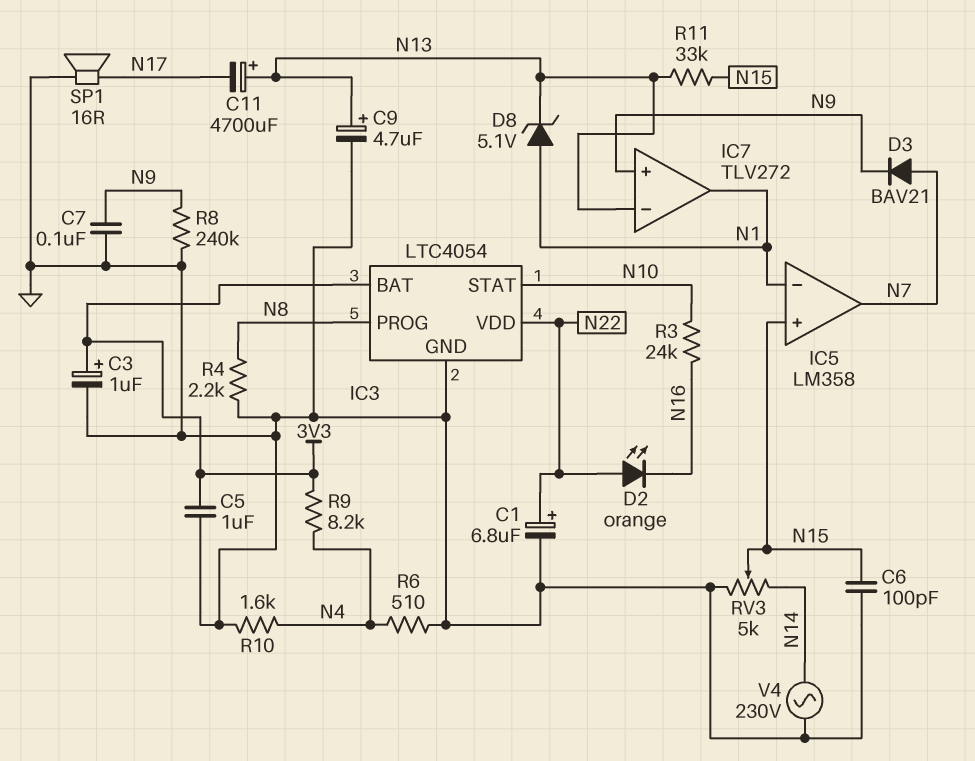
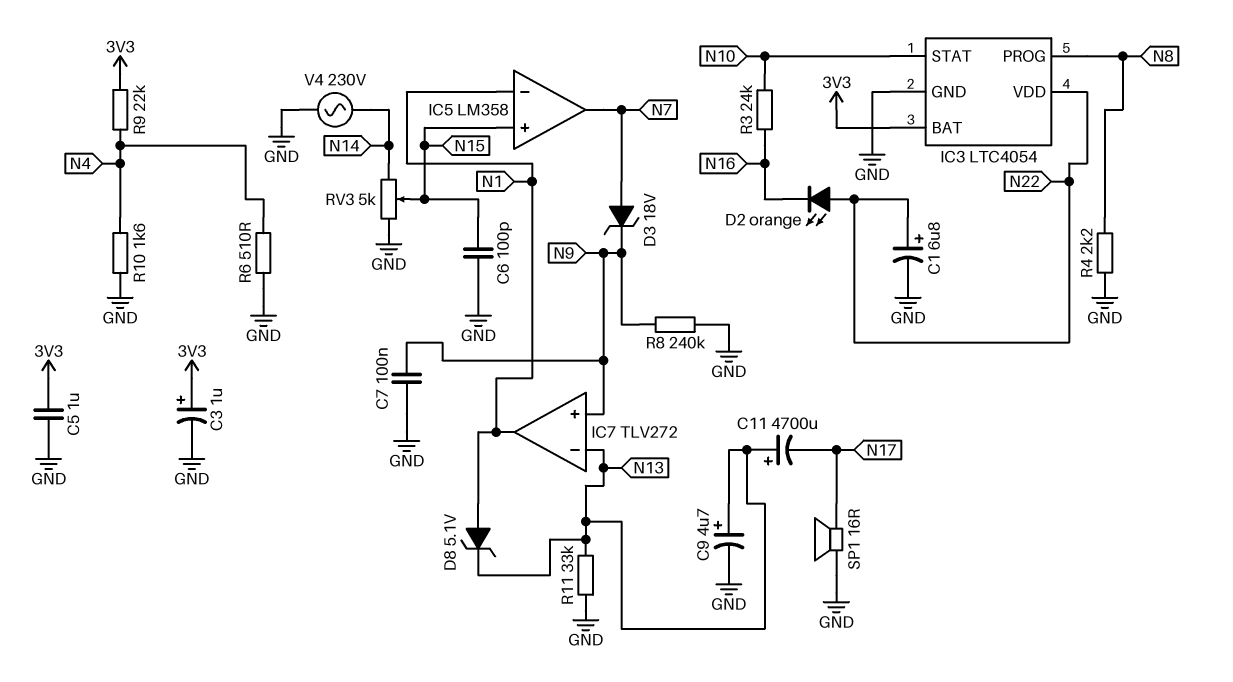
D3: diode BAV21 (A N7, K N9) -> zener 18V (A N7, K N9)
R9: 8.2k (3V3, N4) -> 22k (3V3, N4)
R11: 33k (N13, N15) -> 33k (GND, N13)

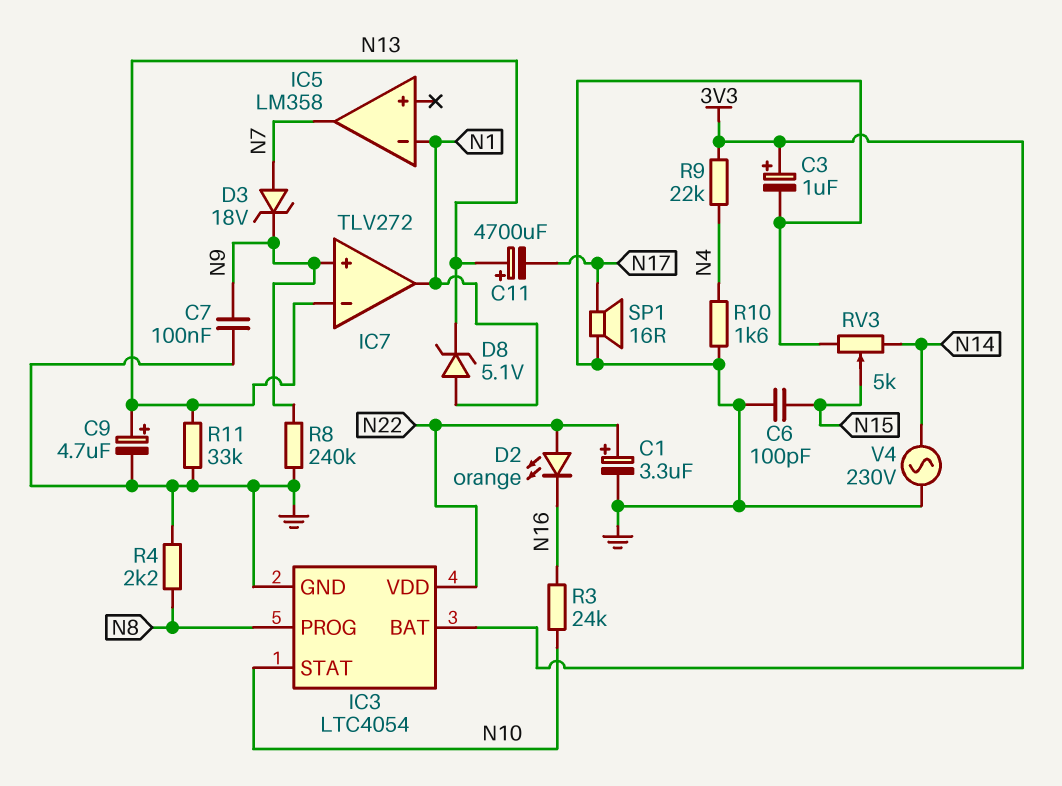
C1: 6.8uF (plus N22, minus GND) -> 3.3uF (plus N22, minus GND)
C5: 1uF (3V3, GND) -> none
IC5 pin in+: N15 -> none
R6: 510 (GND, N4) -> none

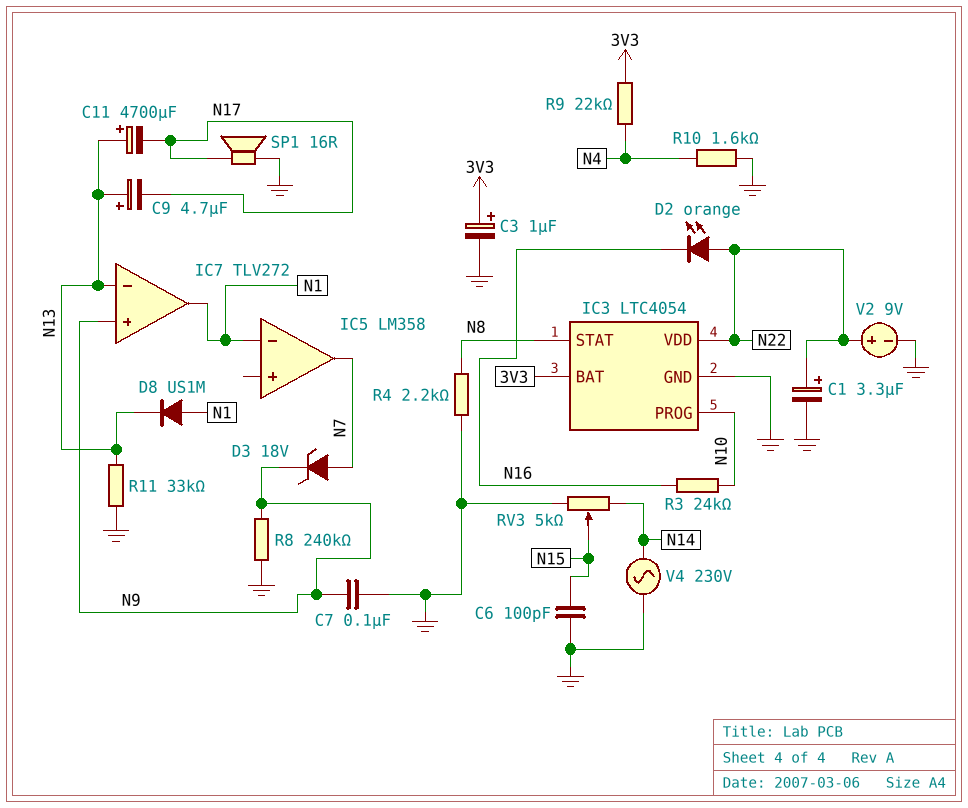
C9: 4.7uF (plus N13, minus GND) -> 4.7uF (plus N13, minus N17)
D8: zener 5.1V (A N1, K N13) -> diode US1M (A N1, K N13)
IC3 pin PROG: N8 -> N10
IC3 pin STAT: N10 -> N8
V2: none -> 9V (plus N22, minus GND)

